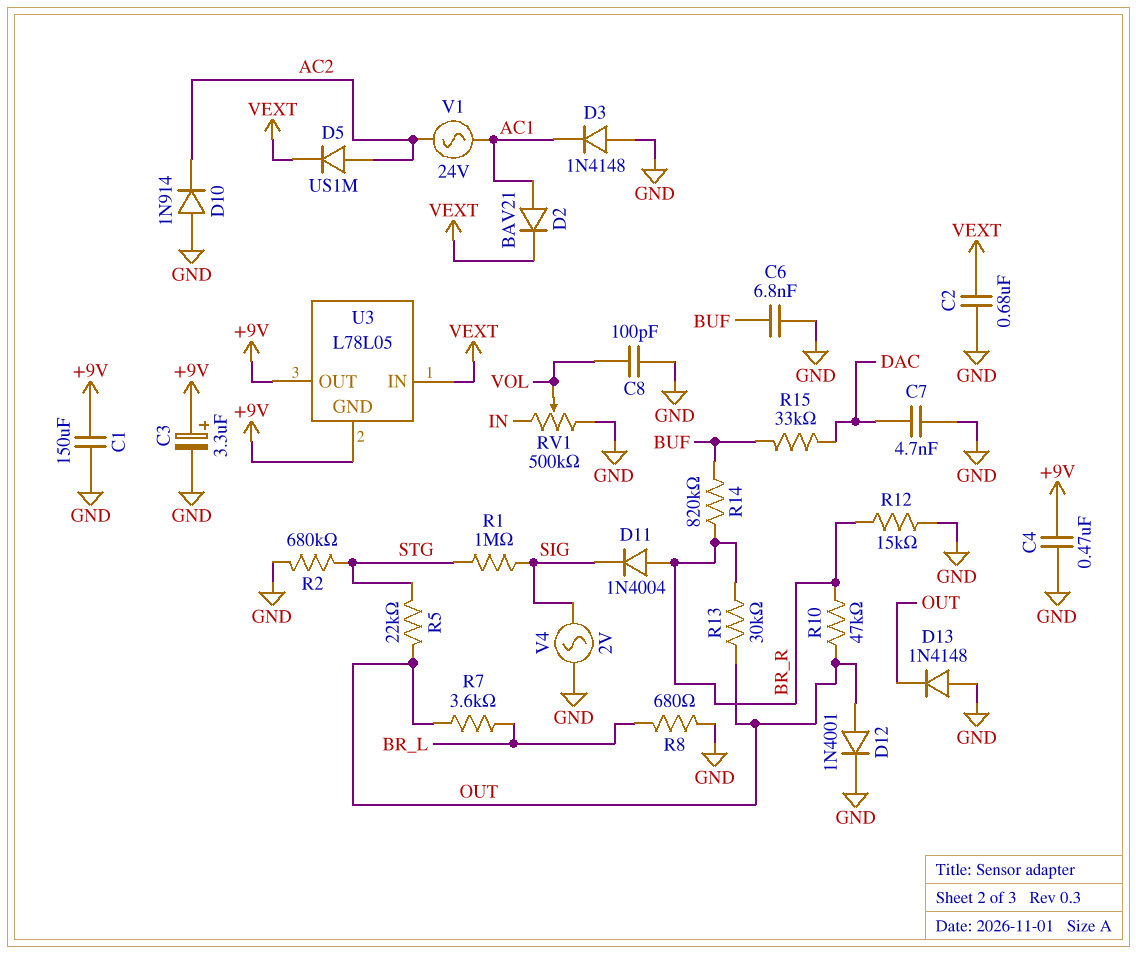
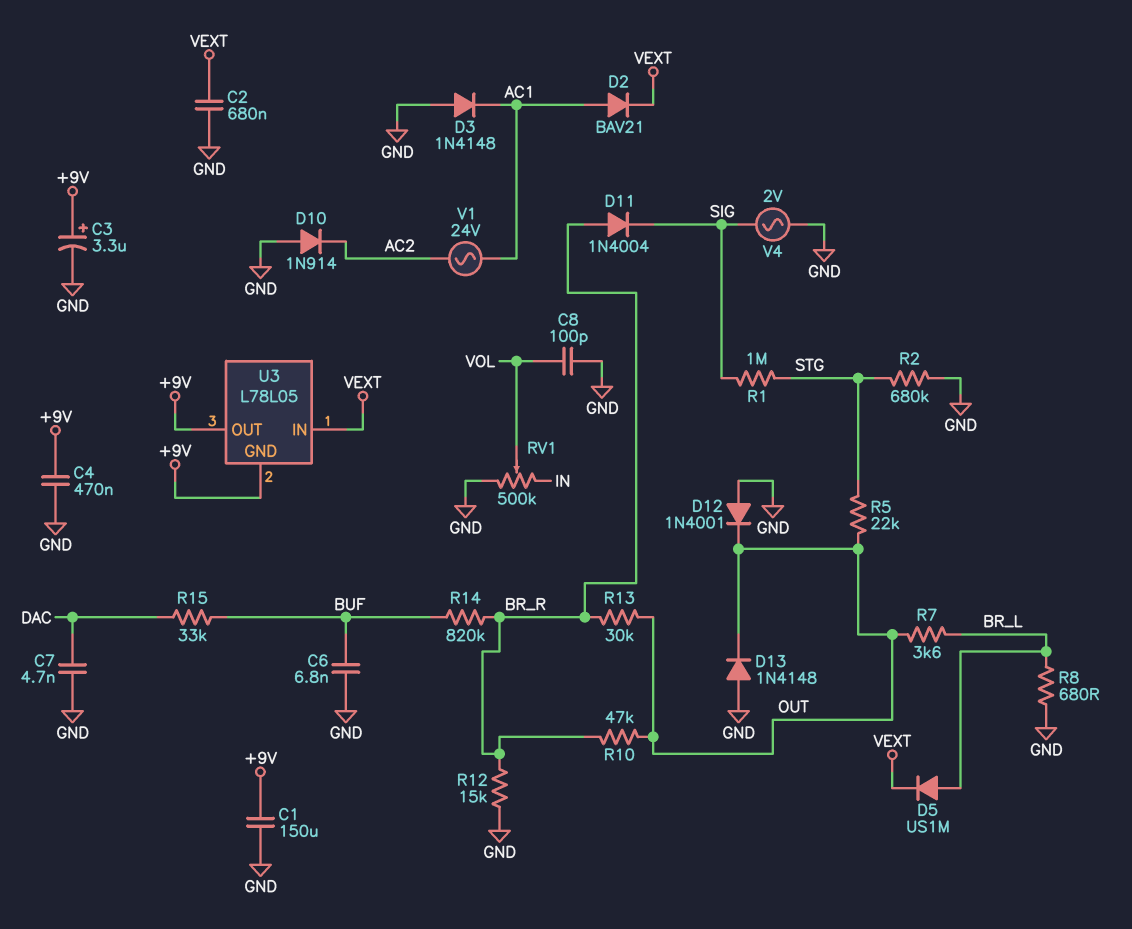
D5: diode US1M (A AC2, K VEXT) -> diode US1M (A BR_L, K VEXT)
D12: diode 1N4001 (A OUT, K GND) -> diode 1N4001 (A GND, K OUT)

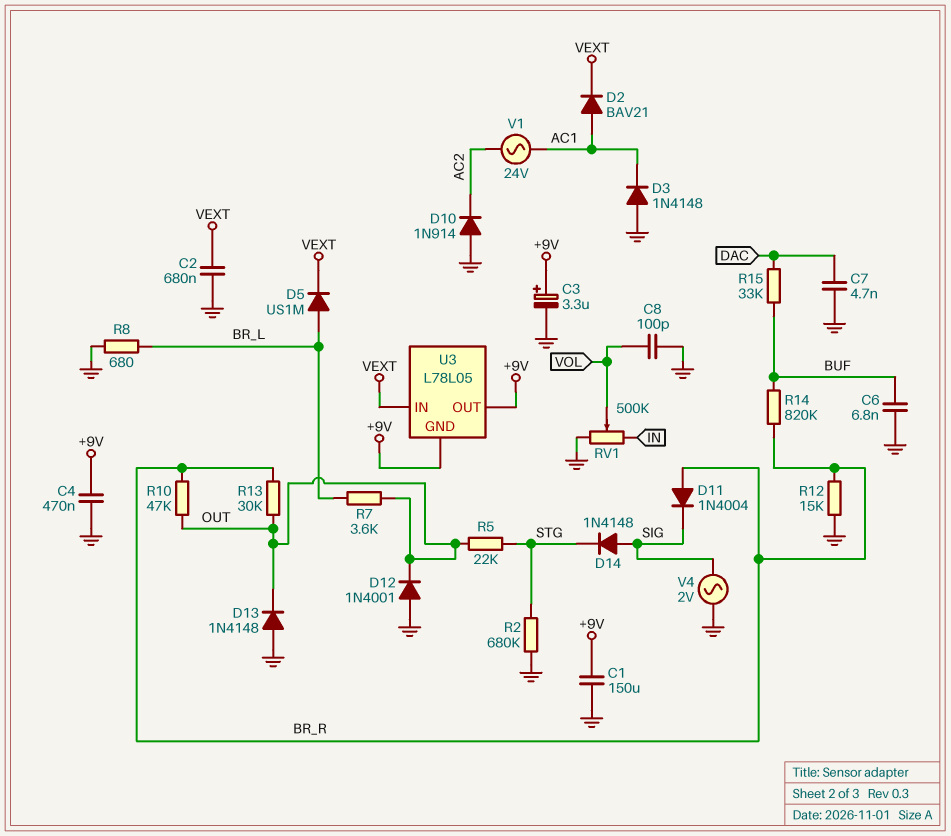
D14: none -> diode 1N4148 (A SIG, K STG)
R1: 1M (SIG, STG) -> none

